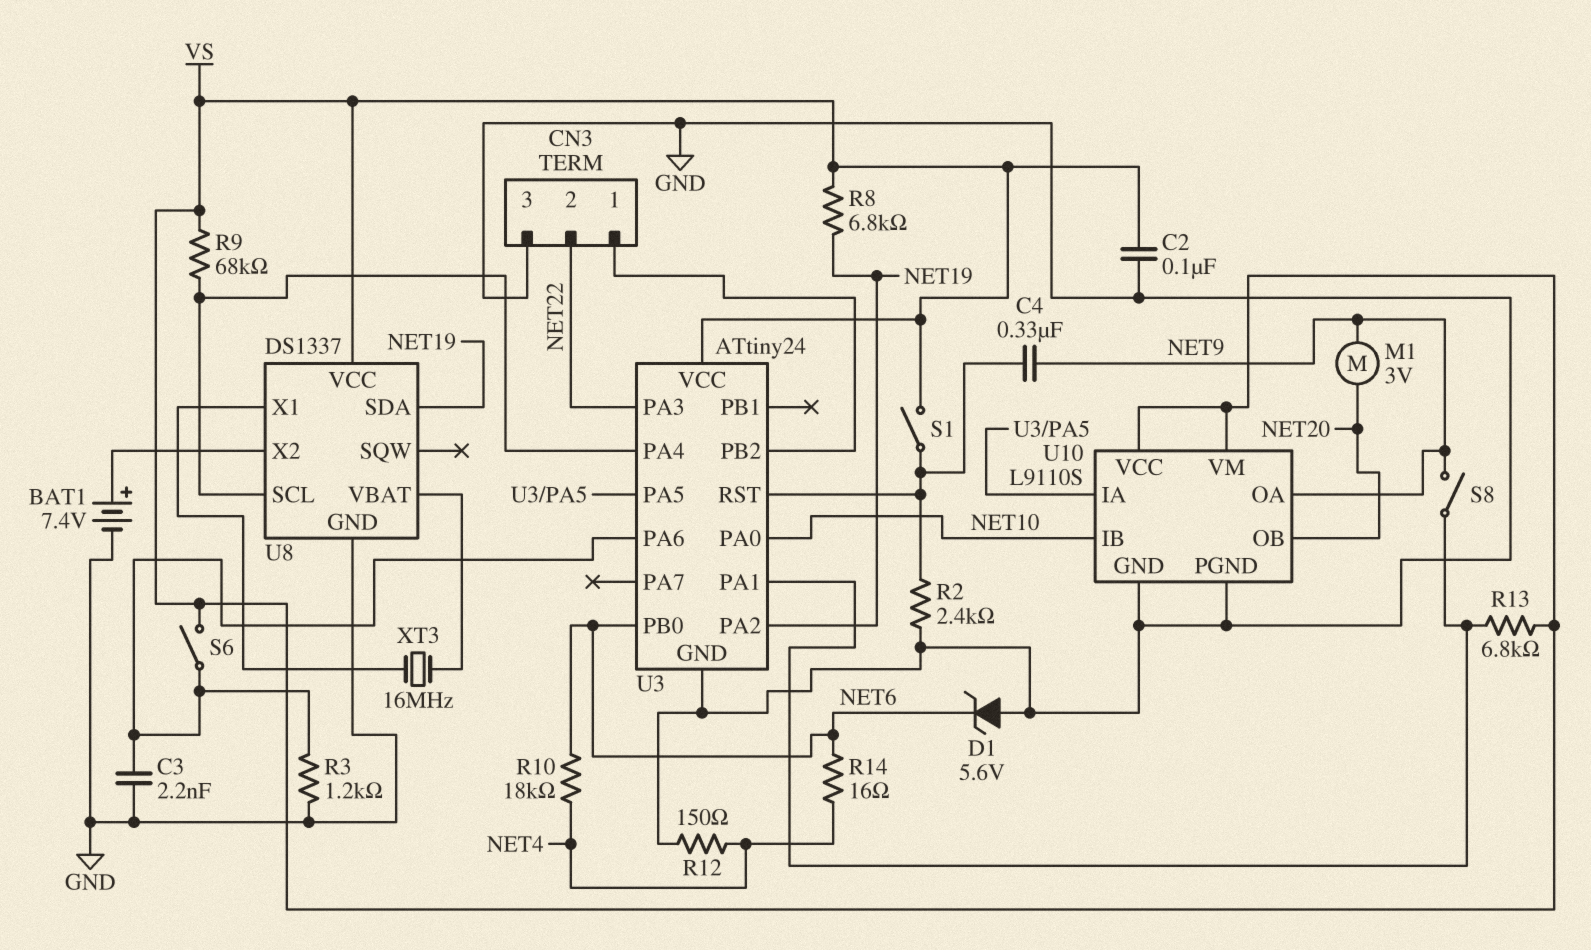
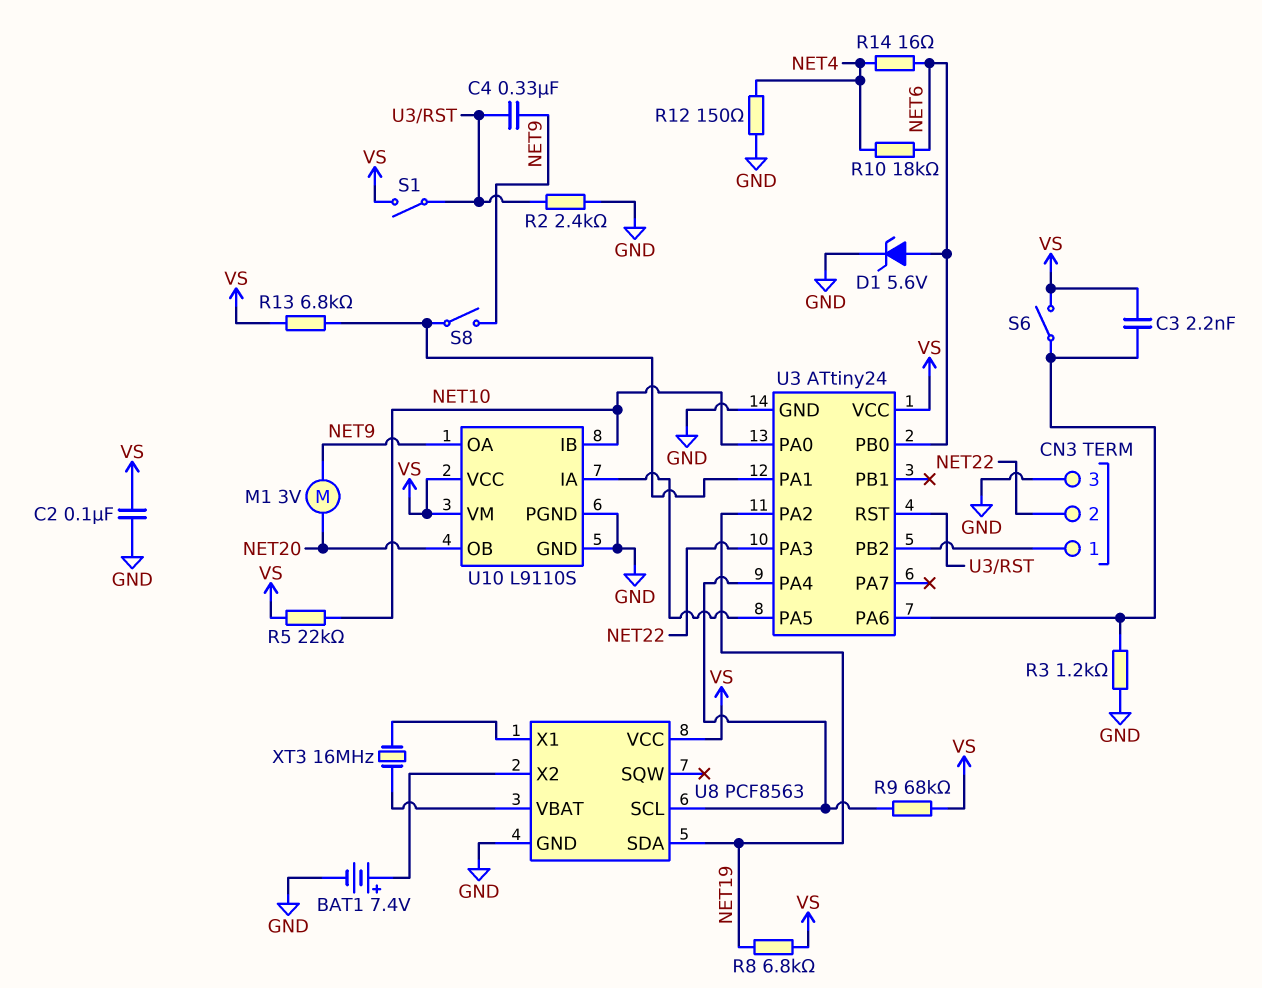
C3: 2.2nF (GND, U3/PA6) -> 2.2nF (U3/PA6, VS)
D1: zener 5.6V (A GND, K NET6) -> zener 5.6V (A NET6, K GND)
R5: none -> 22k (NET10, VS)
U8: DS1337 -> PCF8563

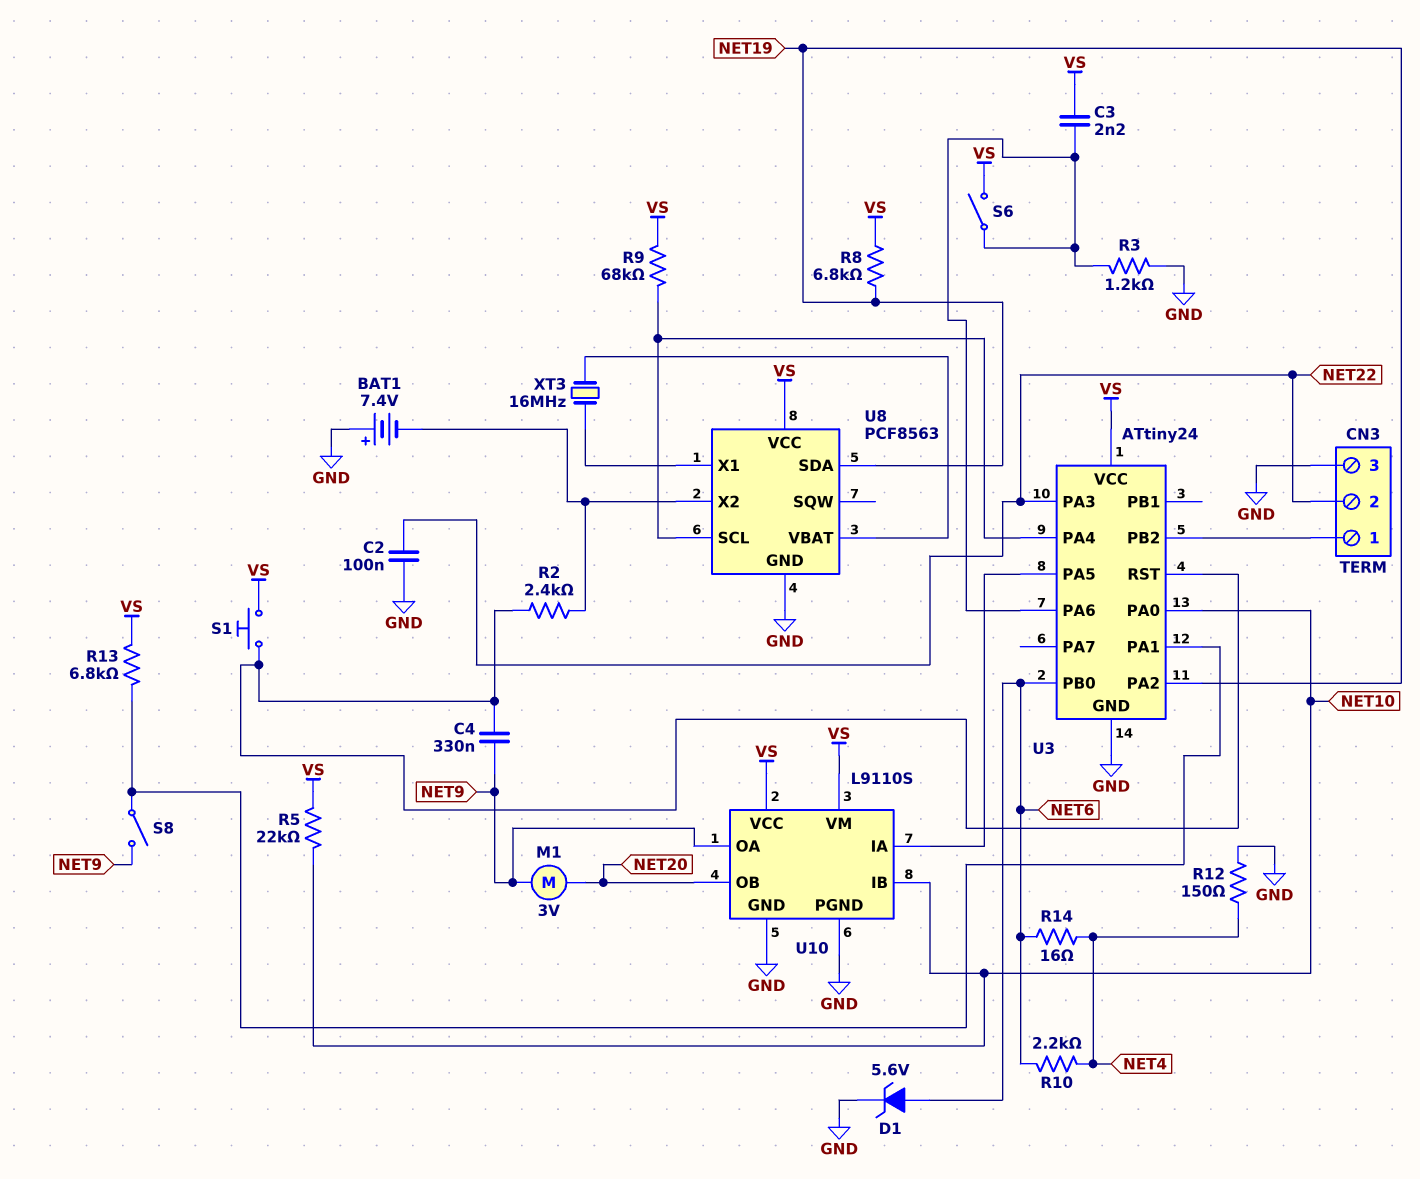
BAT1: 7.4V (plus U8/X2, minus GND) -> 7.4V (plus GND, minus U8/X2)
C2: 100nF (GND, VS) -> 100nF (GND, NET22)
R2: 2.4k (GND, U3/RST) -> 2.4k (U3/RST, U8/X2)
R10: 18k (NET4, NET6) -> 2.2k (NET4, NET6)
S1: switch (U3/RST, VS) -> button (U3/RST, VS)

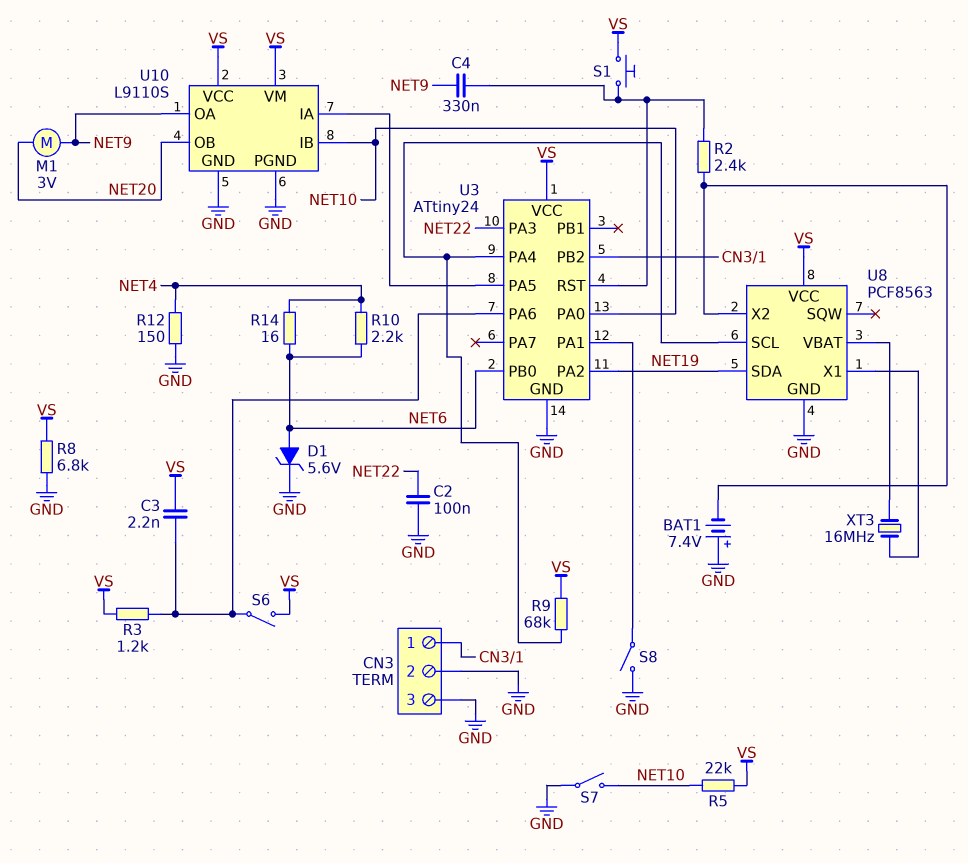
CN3 pin 2: NET22 -> GND
R3: 1.2k (GND, U3/PA6) -> 1.2k (U3/PA6, VS)
R8: 6.8k (NET19, VS) -> 6.8k (GND, VS)
R13: 6.8k (U3/PA1, VS) -> none
S7: none -> switch (GND, NET10)
S8: switch (NET9, U3/PA1) -> switch (GND, U3/PA1)

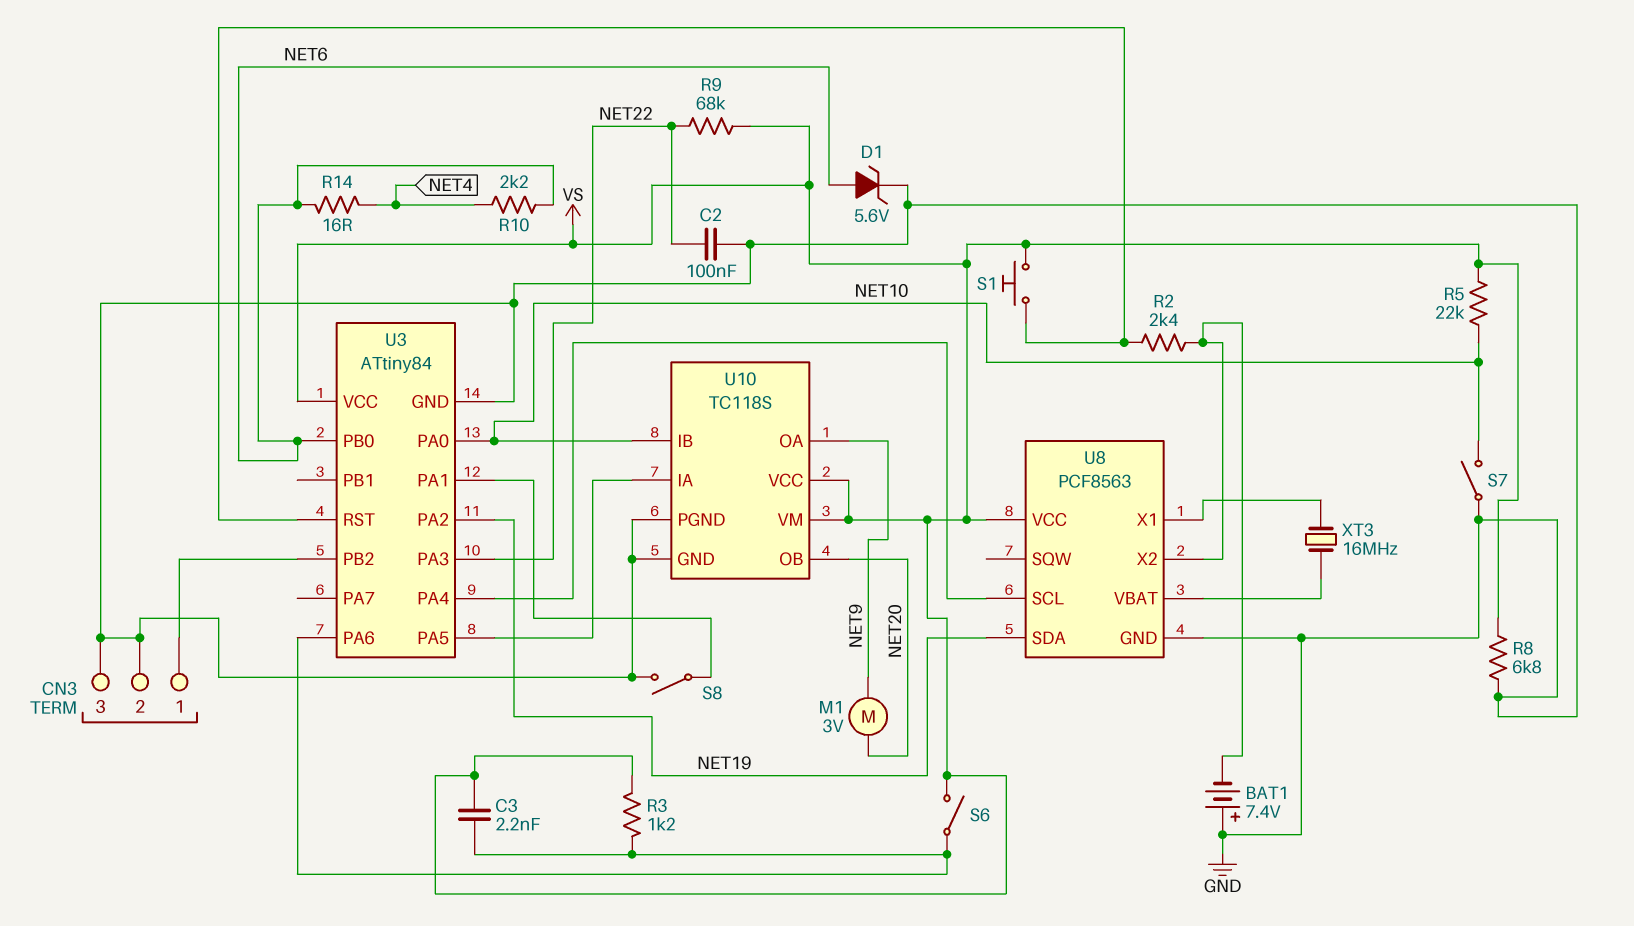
C4: 330nF (NET9, U3/RST) -> none
R9: 68k (U3/PA4, VS) -> 68k (NET22, VS)
R12: 150 (GND, NET4) -> none
U3: ATtiny24 -> ATtiny84
U10: L9110S -> TC118S

